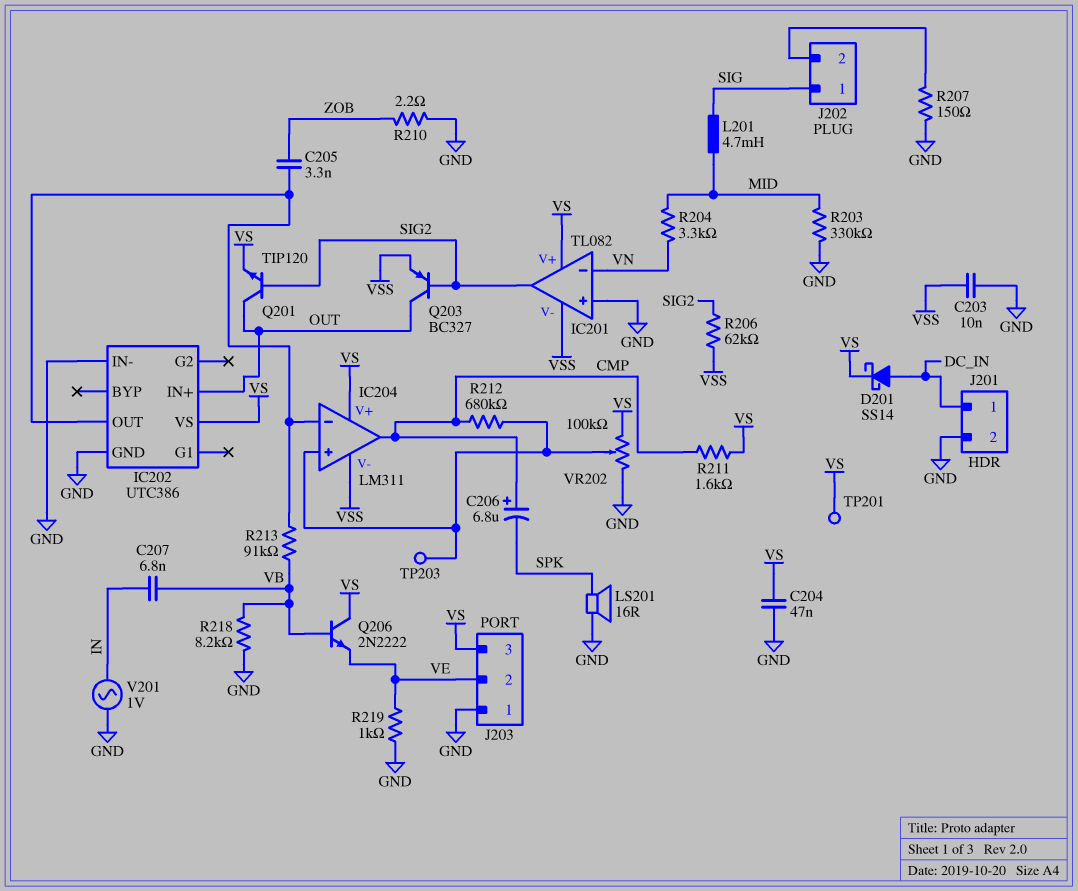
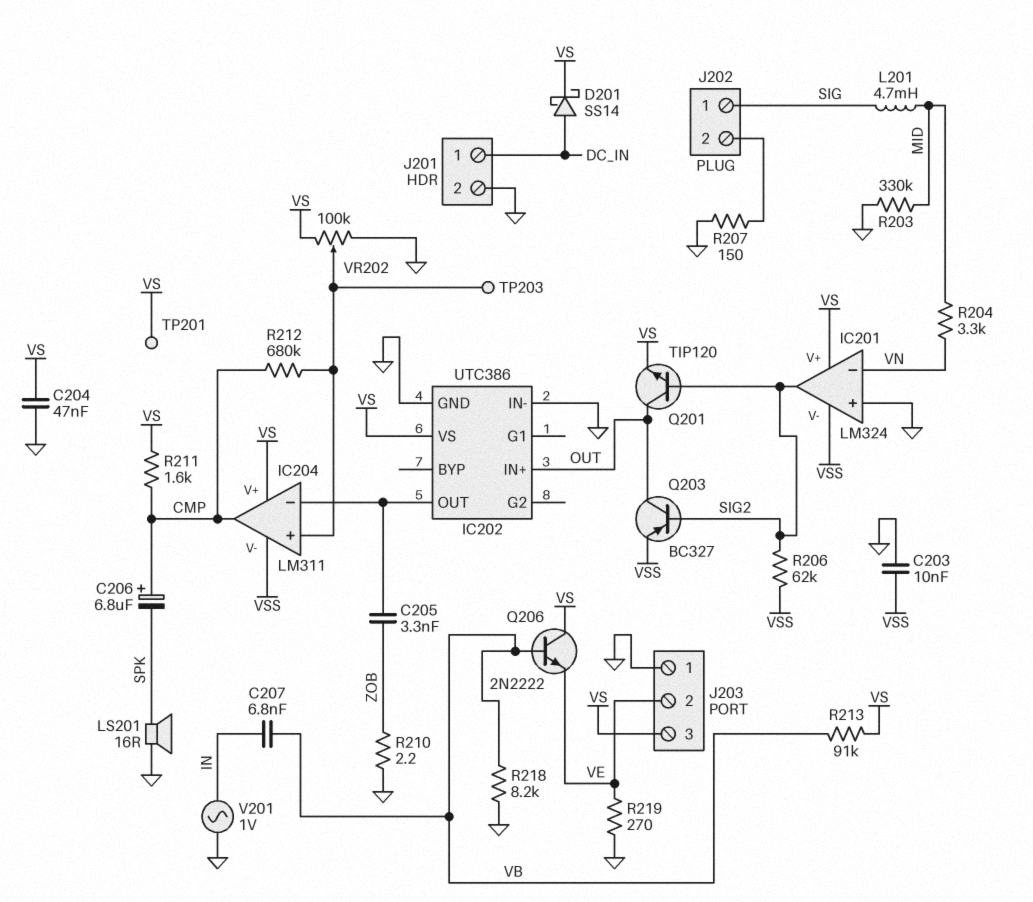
IC201: TL082 -> LM324
R213: 91k (IC202/OUT, VB) -> 91k (VB, VS)
R219: 1k (GND, VE) -> 270 (GND, VE)

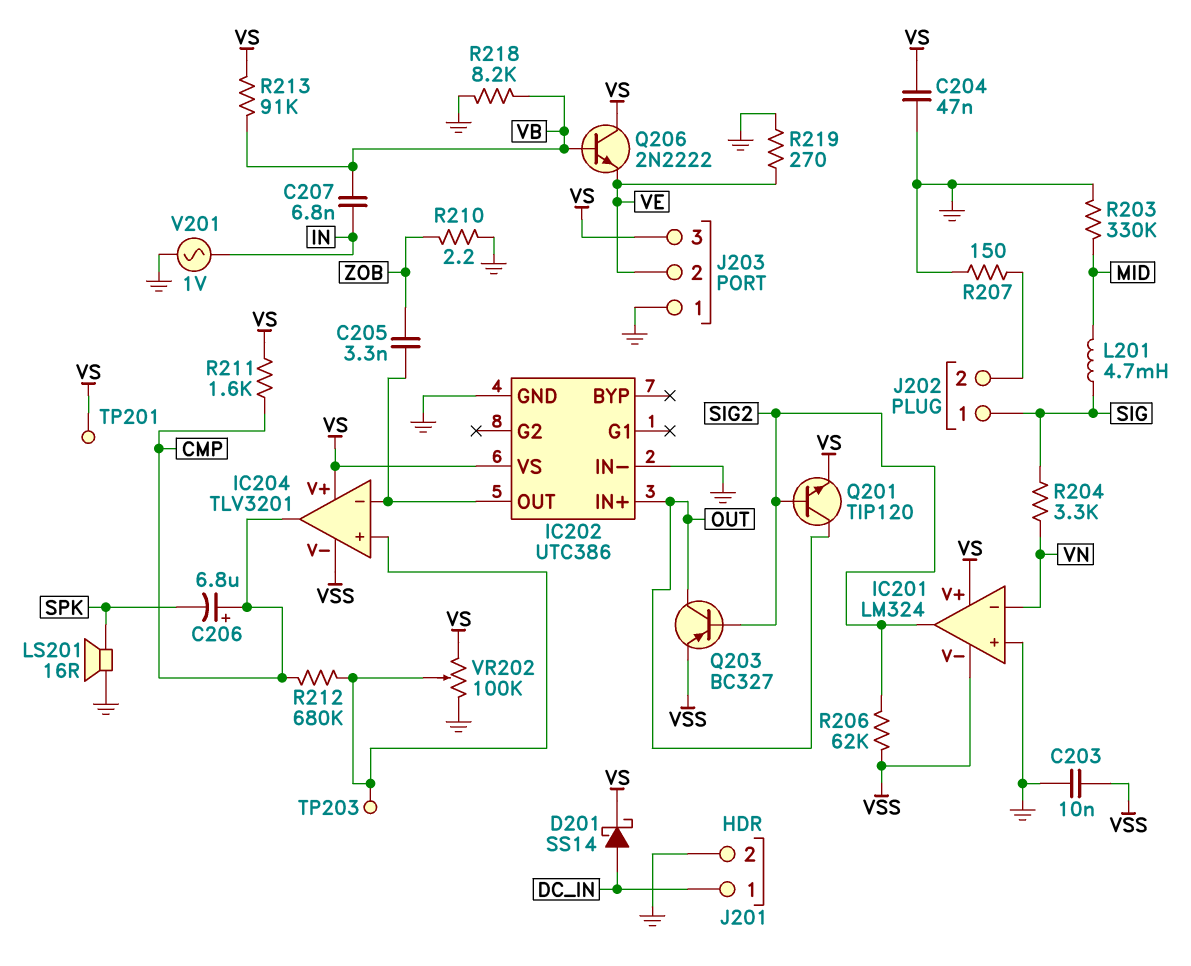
IC204: LM311 -> TLV3201
R204: 3.3k (MID, VN) -> 3.3k (SIG, VN)

